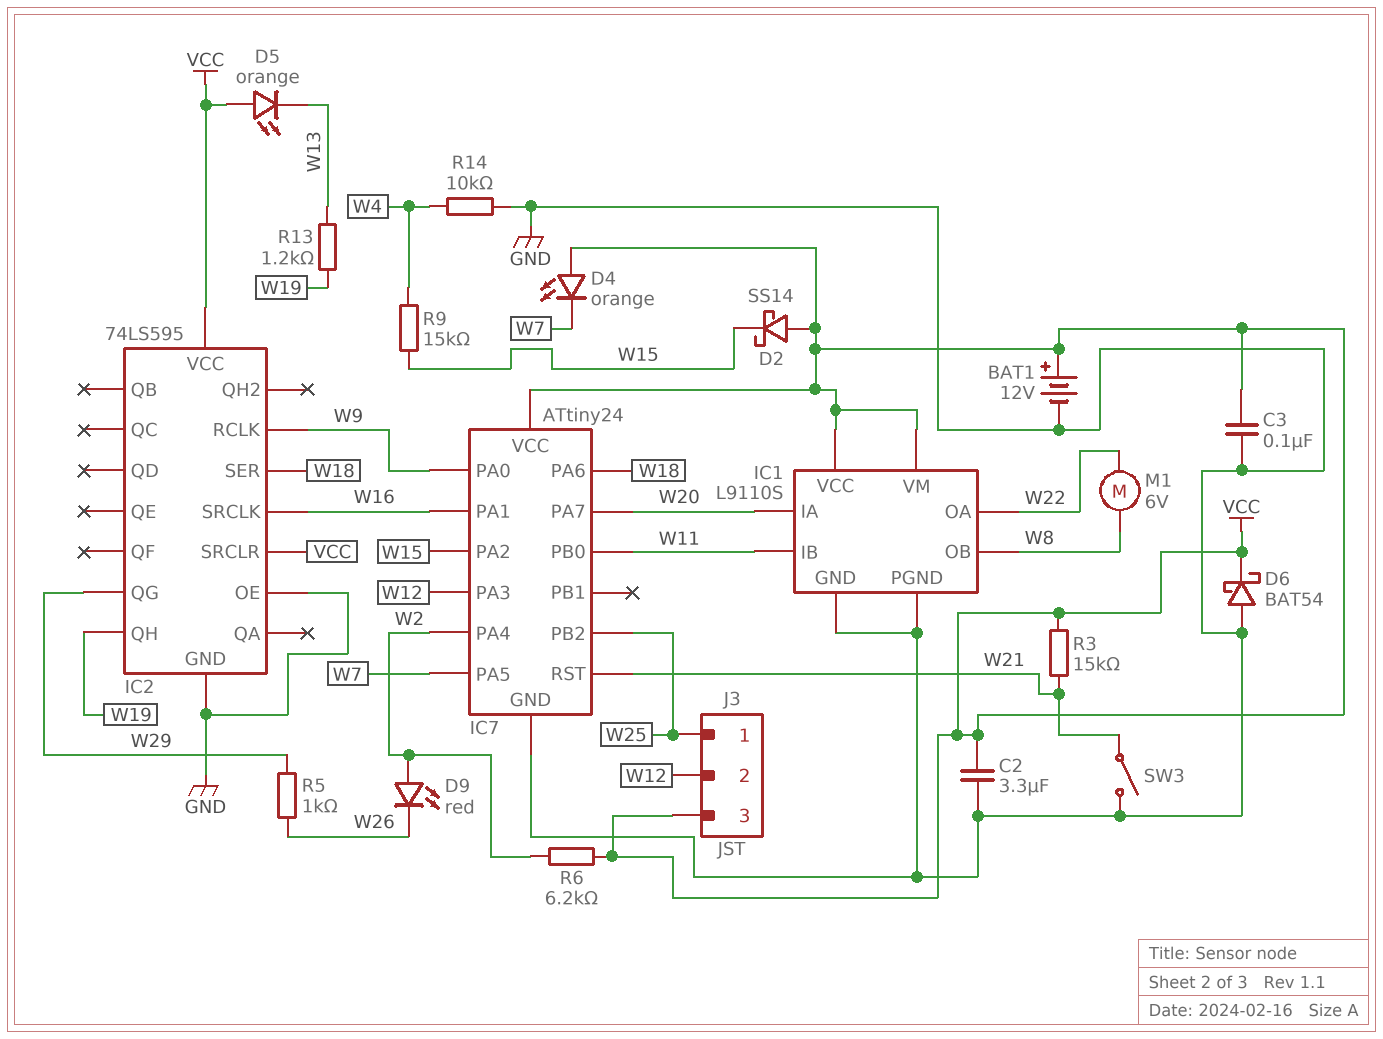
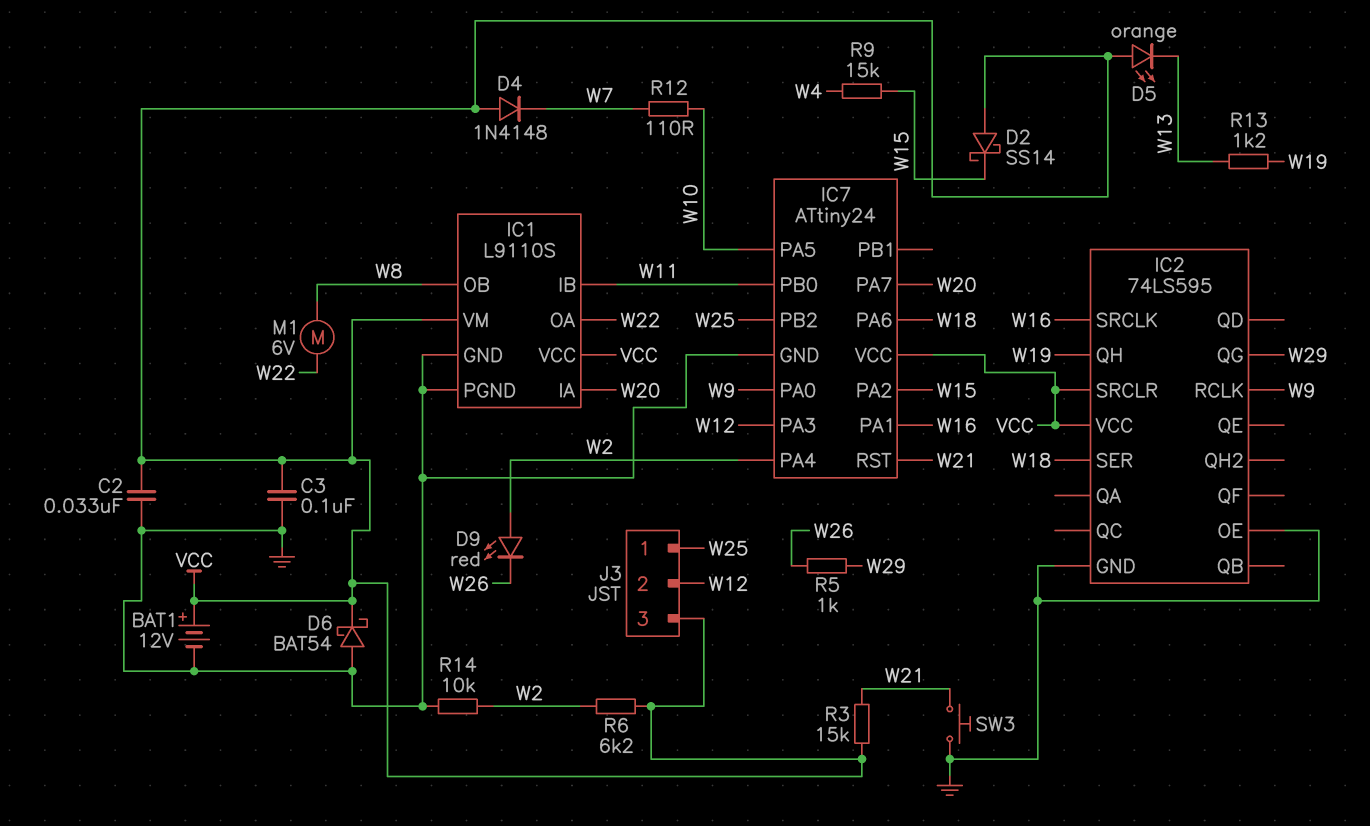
C2: 3.3uF (GND, VCC) -> 33nF (GND, VCC)
D4: LED orange (A VCC, K W7) -> diode 1N4148 (A VCC, K W7)
IC7 pin PA5: W7 -> W10
R12: none -> 110 (W7, W10)
R14: 10k (GND, W4) -> 10k (GND, W2)
SW3: switch (GND, W21) -> button (GND, W21)

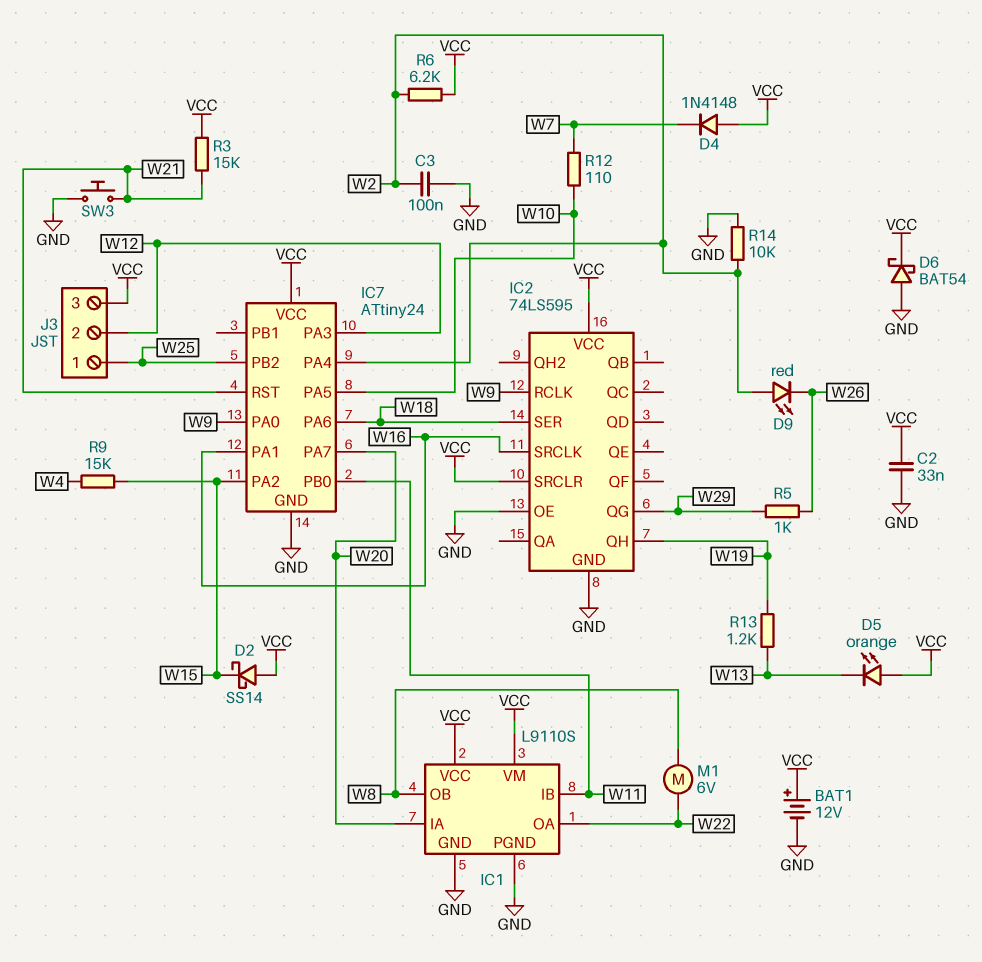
C3: 100nF (GND, VCC) -> 100nF (GND, W2)

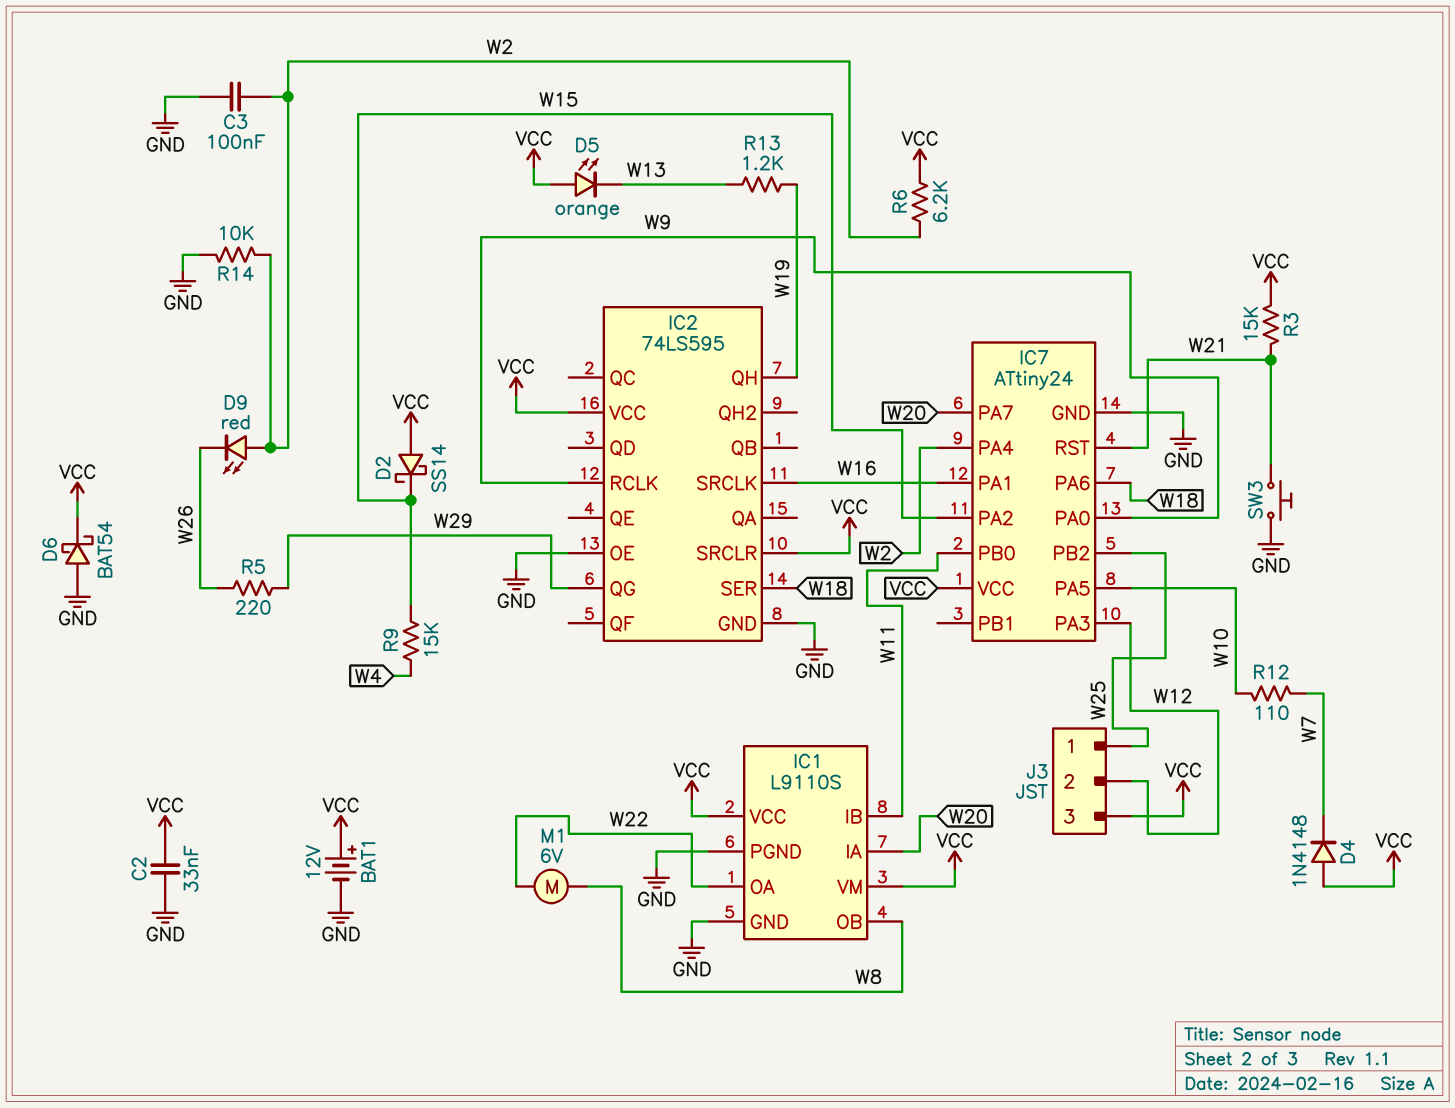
R5: 1k (W26, W29) -> 220 (W26, W29)

